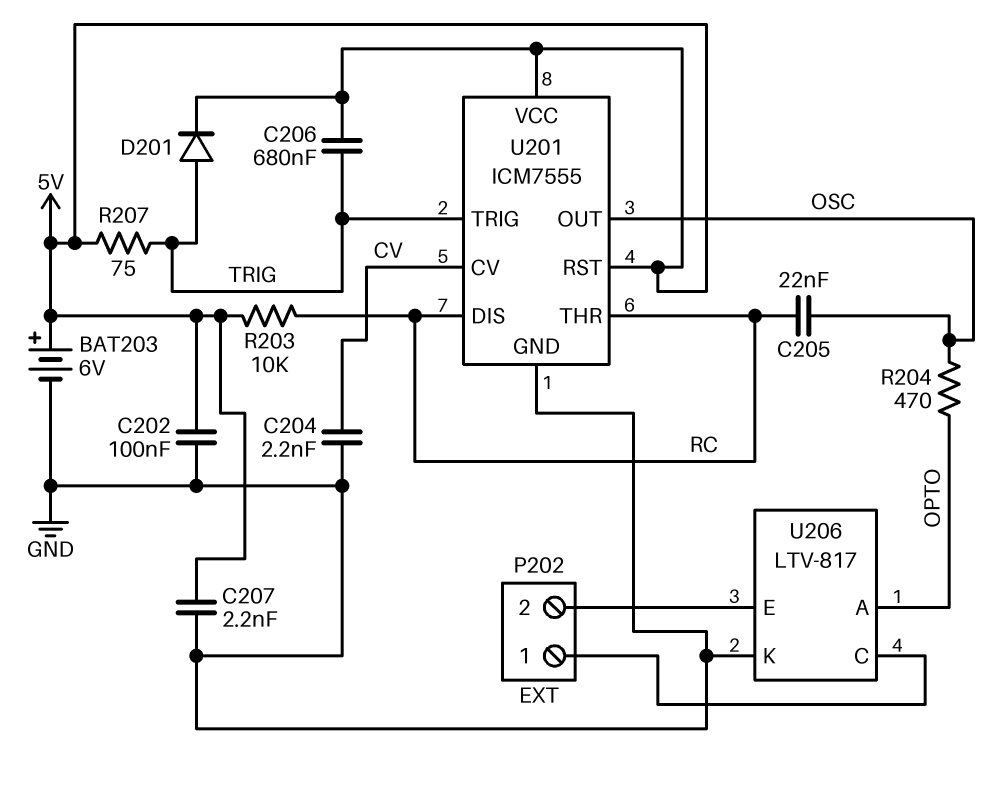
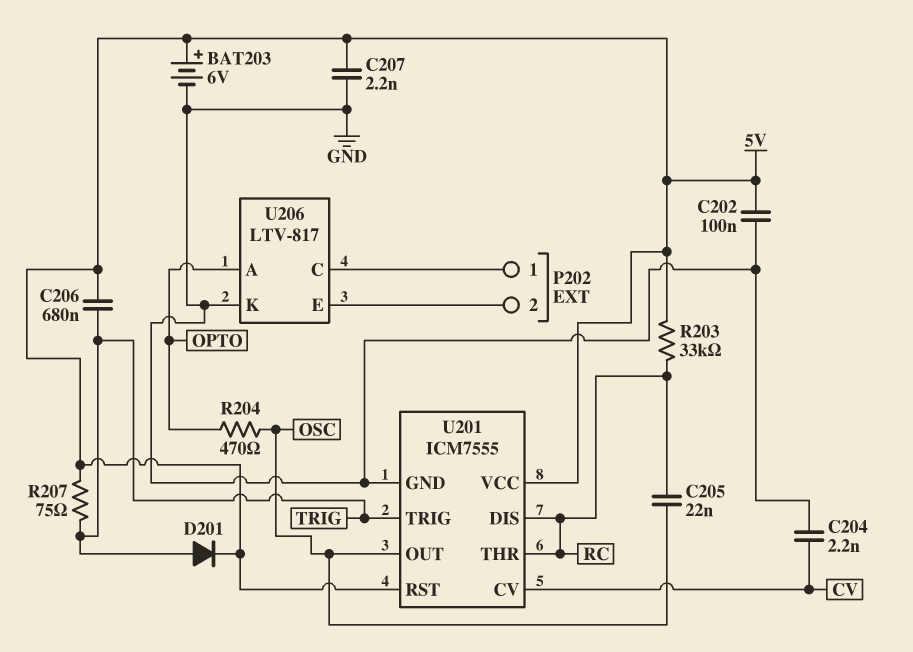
R203: 10k (5V, RC) -> 33k (5V, RC)

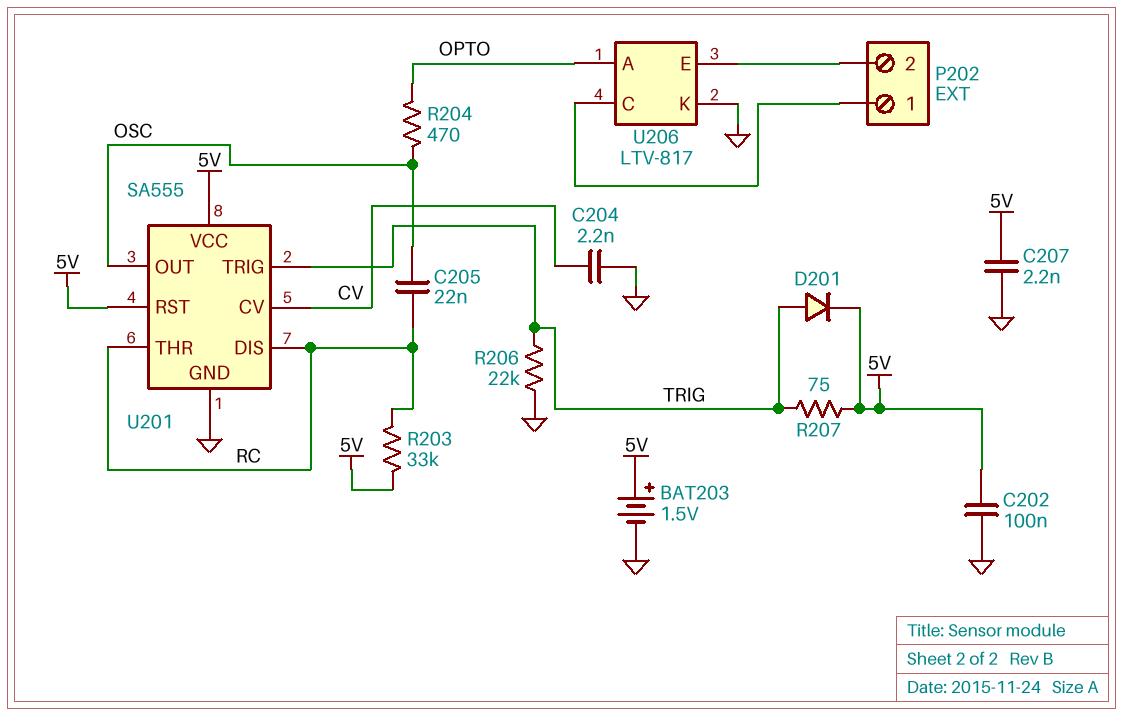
BAT203: 6V (plus 5V, minus GND) -> 1.5V (plus 5V, minus GND)
C206: 680nF (5V, TRIG) -> none
R206: none -> 22k (GND, TRIG)
U201: ICM7555 -> SA555

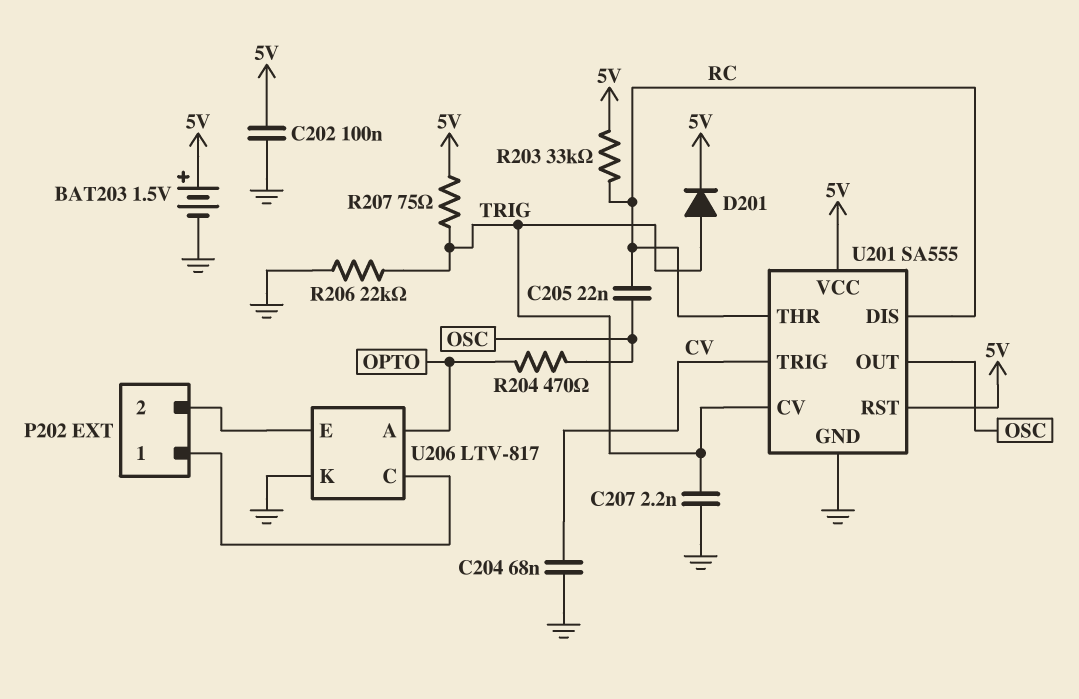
C204: 2.2nF (CV, GND) -> 68nF (CV, GND)
C207: 2.2nF (5V, GND) -> 2.2nF (GND, TRIG)
U201 pin CV: CV -> TRIG
U201 pin TRIG: TRIG -> CV

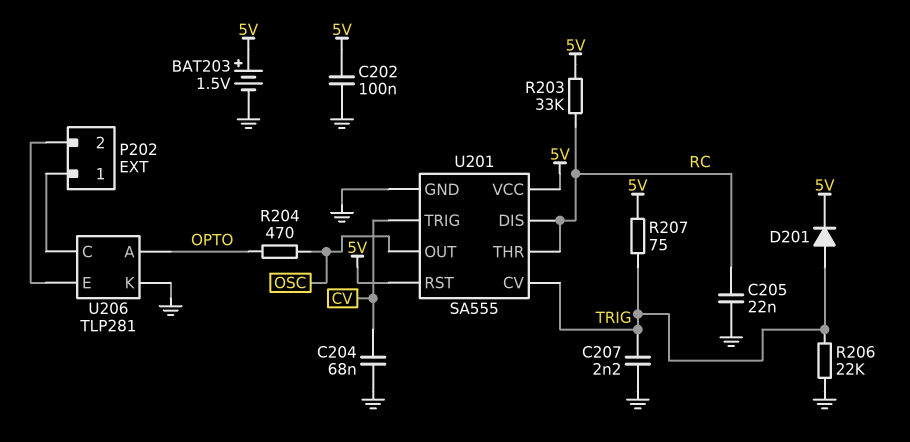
C205: 22nF (OSC, RC) -> 22nF (GND, RC)
U206: LTV-817 -> TLP281

